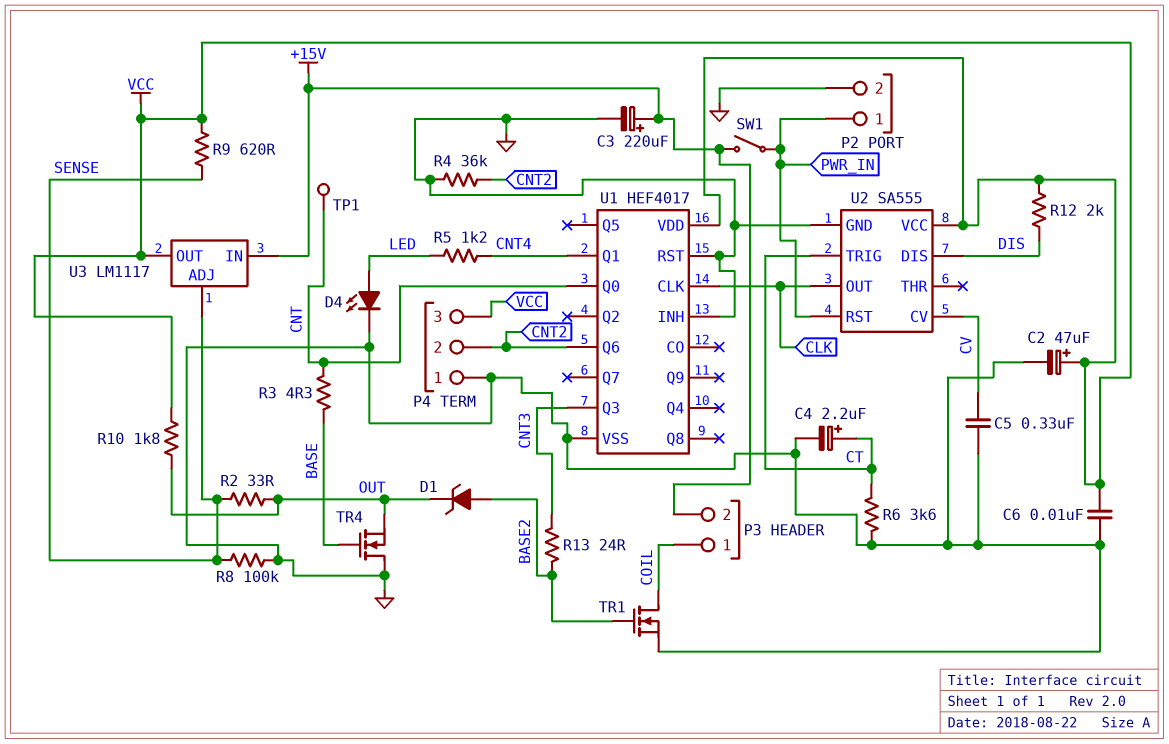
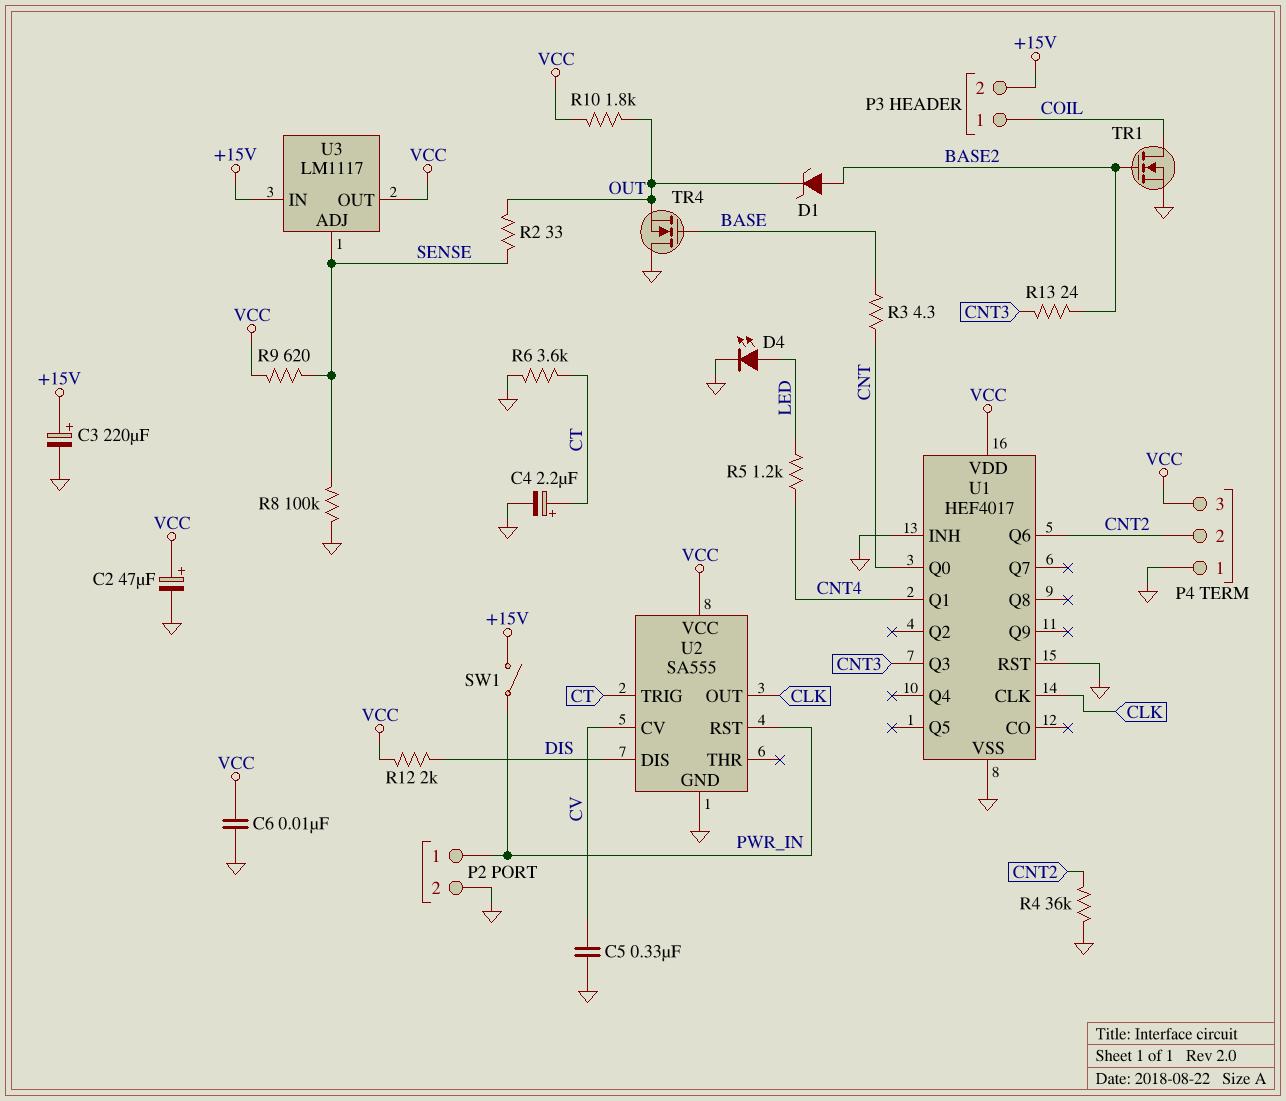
TP1: test point (CNT) -> none

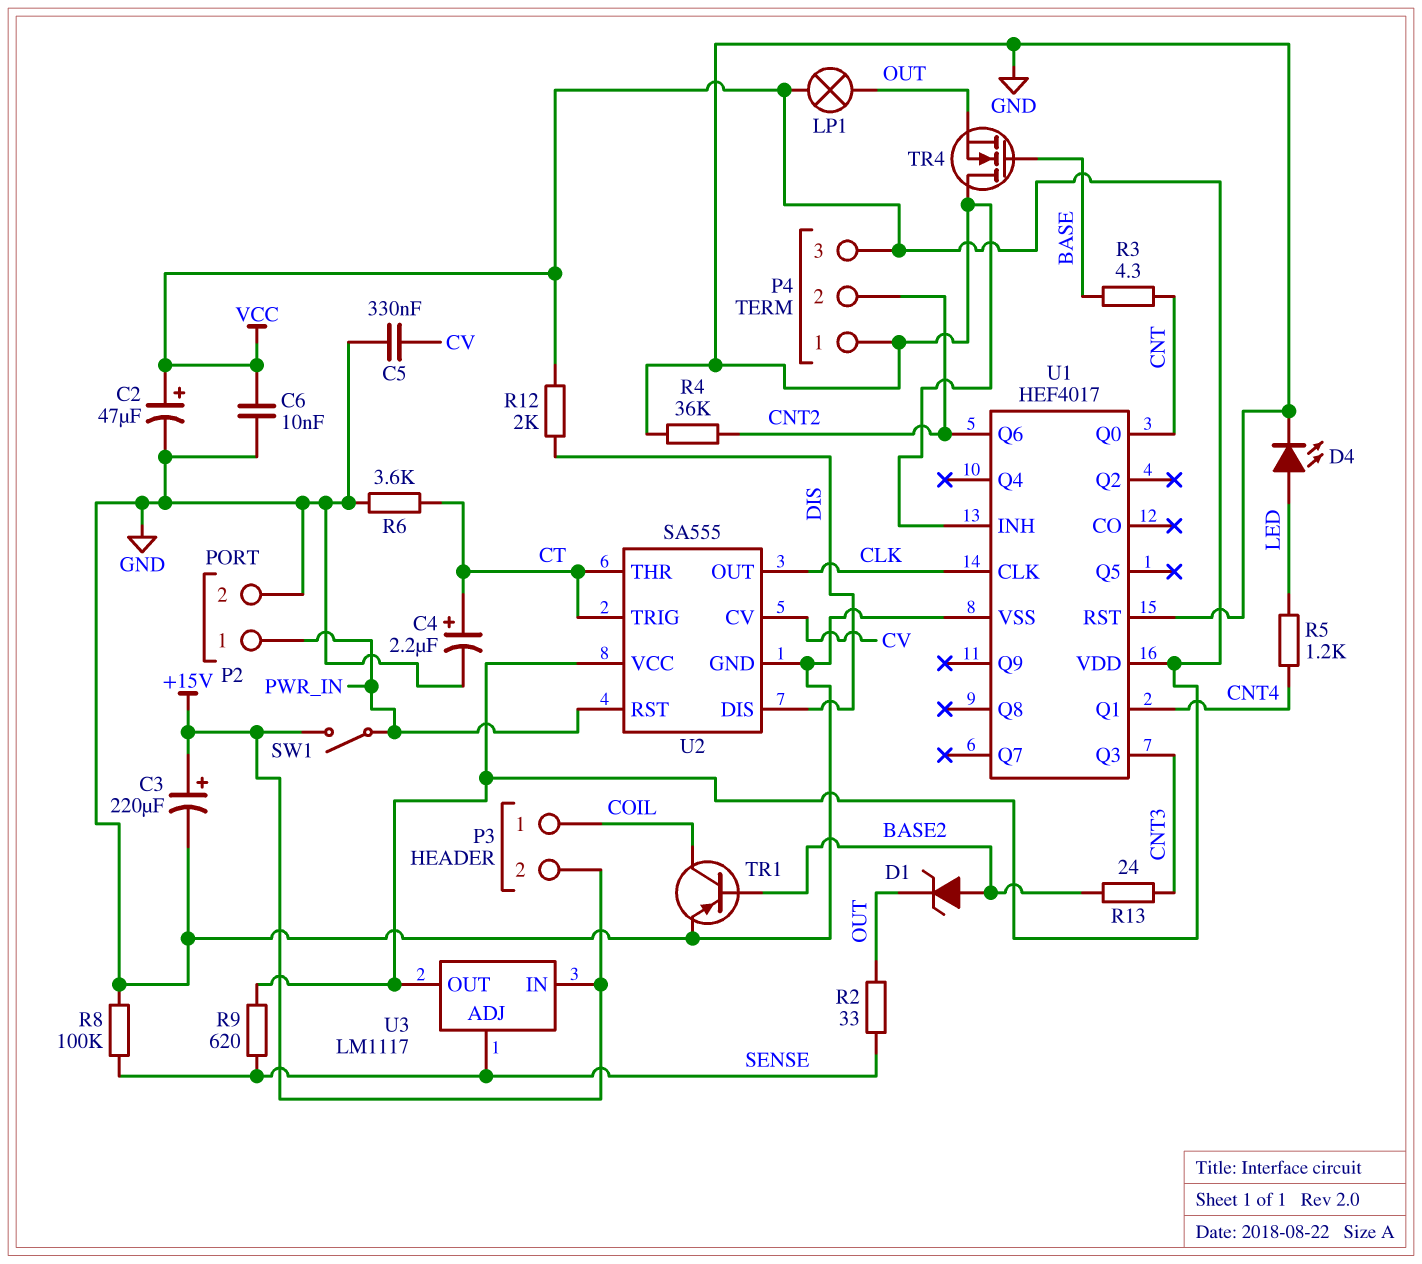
LP1: none -> lamp (OUT, VCC)
R10: 1.8k (OUT, VCC) -> none
TR1: NMOS (G BASE2, D COIL, S GND) -> PNP (B BASE2, C COIL, E GND)
U2 pin THR: none -> CT

